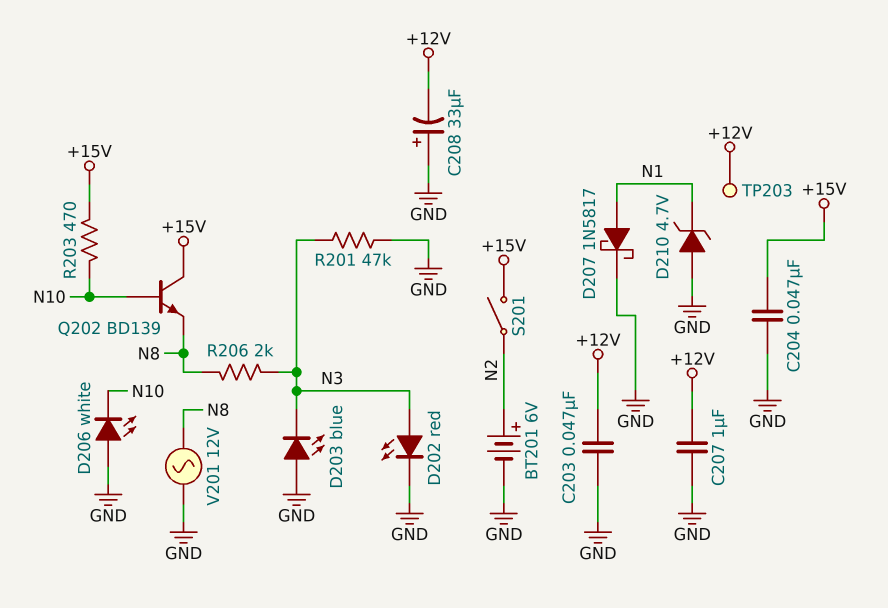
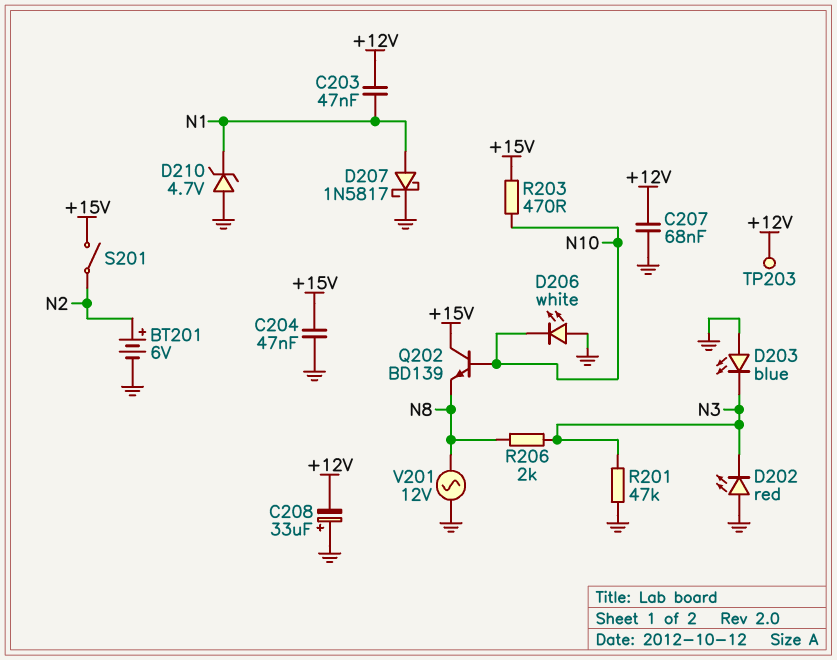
C203: 47nF (+12V, GND) -> 47nF (+12V, N1)
C207: 1uF (+12V, GND) -> 68nF (+12V, GND)
D202: LED red (A N3, K GND) -> LED red (A GND, K N3)

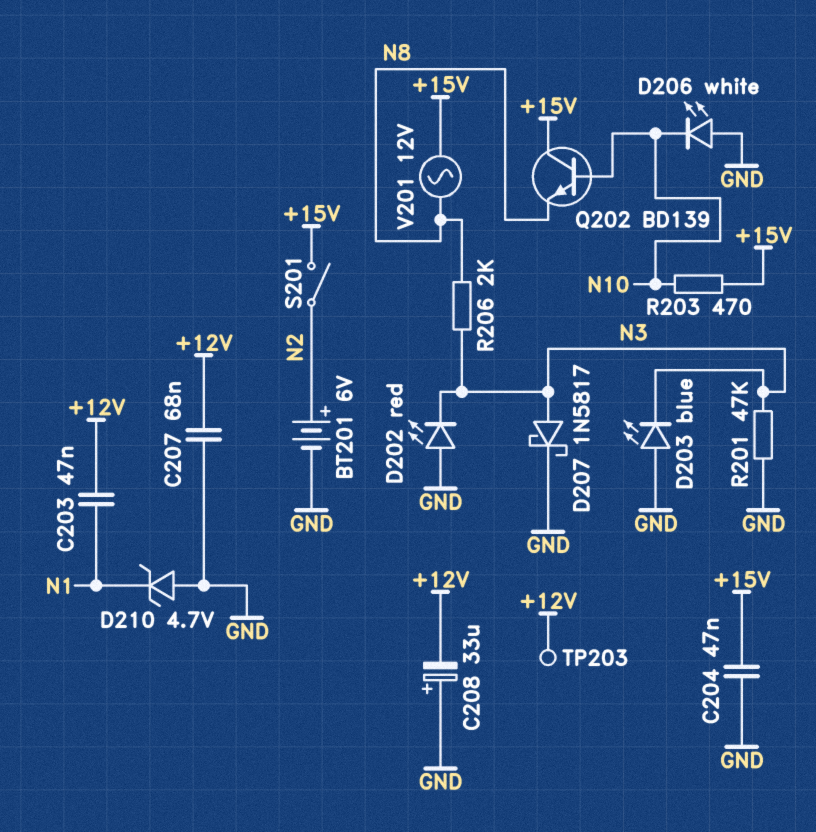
D207: schottky 1N5817 (A N1, K GND) -> schottky 1N5817 (A N3, K GND)
V201: AC 12V (GND, N8) -> AC 12V (+15V, N8)

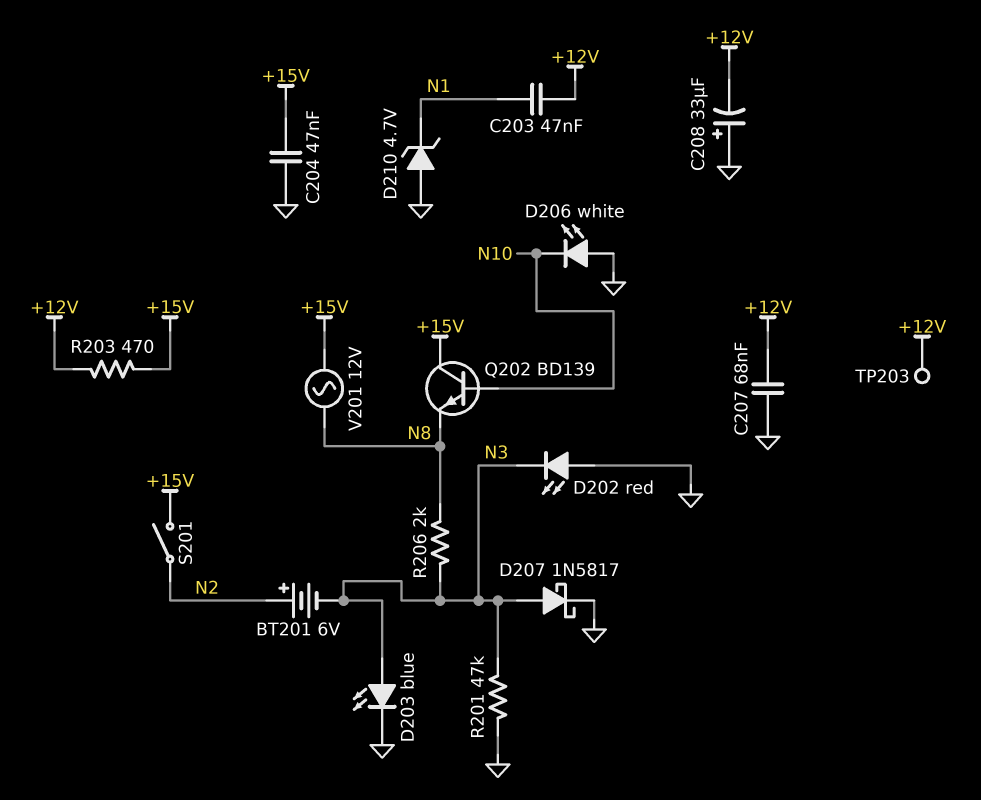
BT201: 6V (plus N2, minus GND) -> 6V (plus N2, minus N3)
D203: LED blue (A GND, K N3) -> LED blue (A N3, K GND)
R203: 470 (+15V, N10) -> 470 (+12V, +15V)

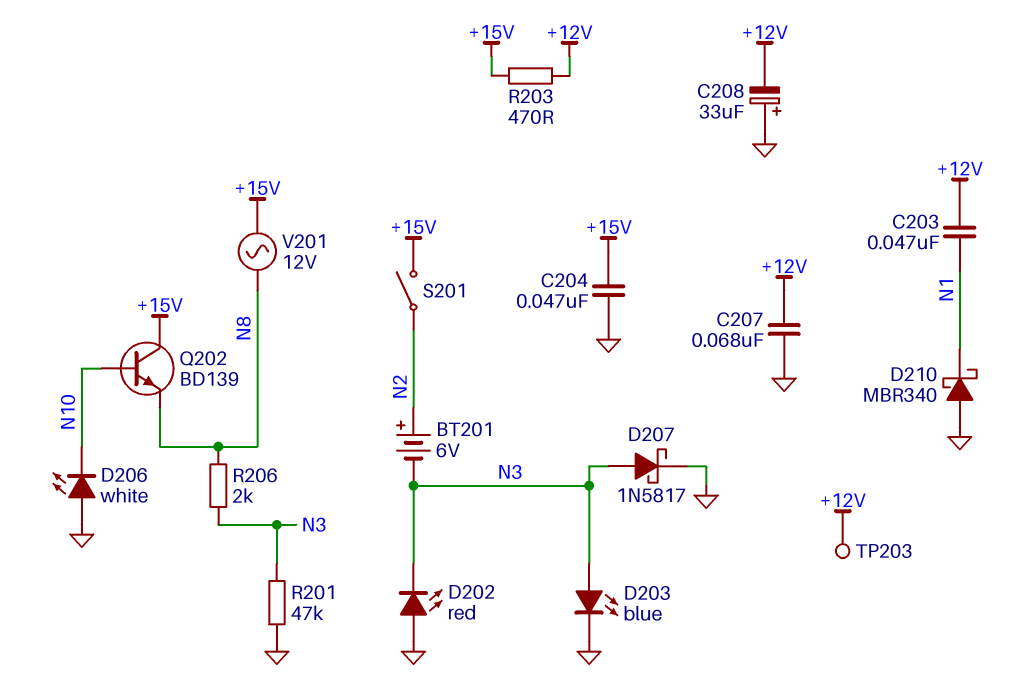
D210: zener 4.7V (A GND, K N1) -> schottky MBR340 (A GND, K N1)

